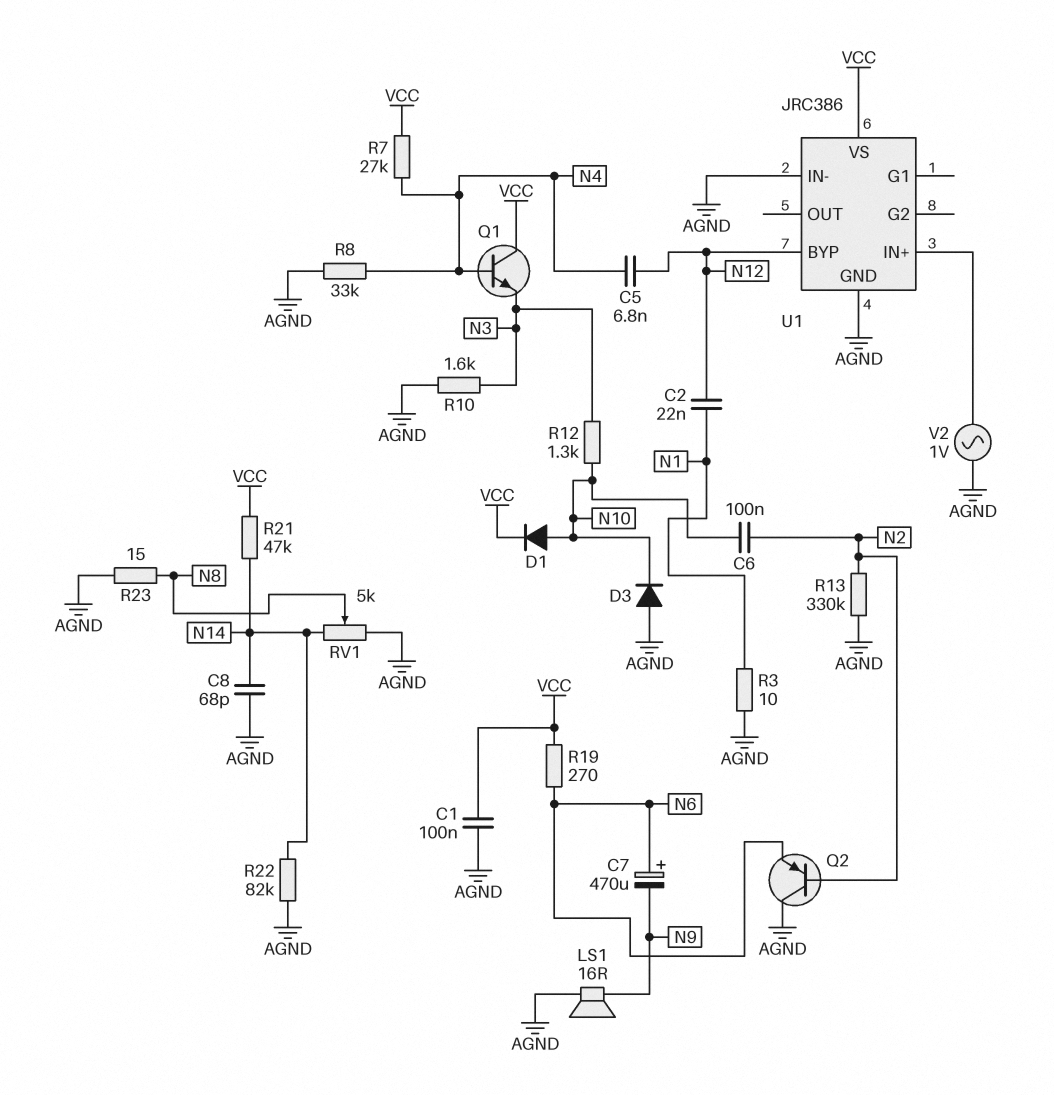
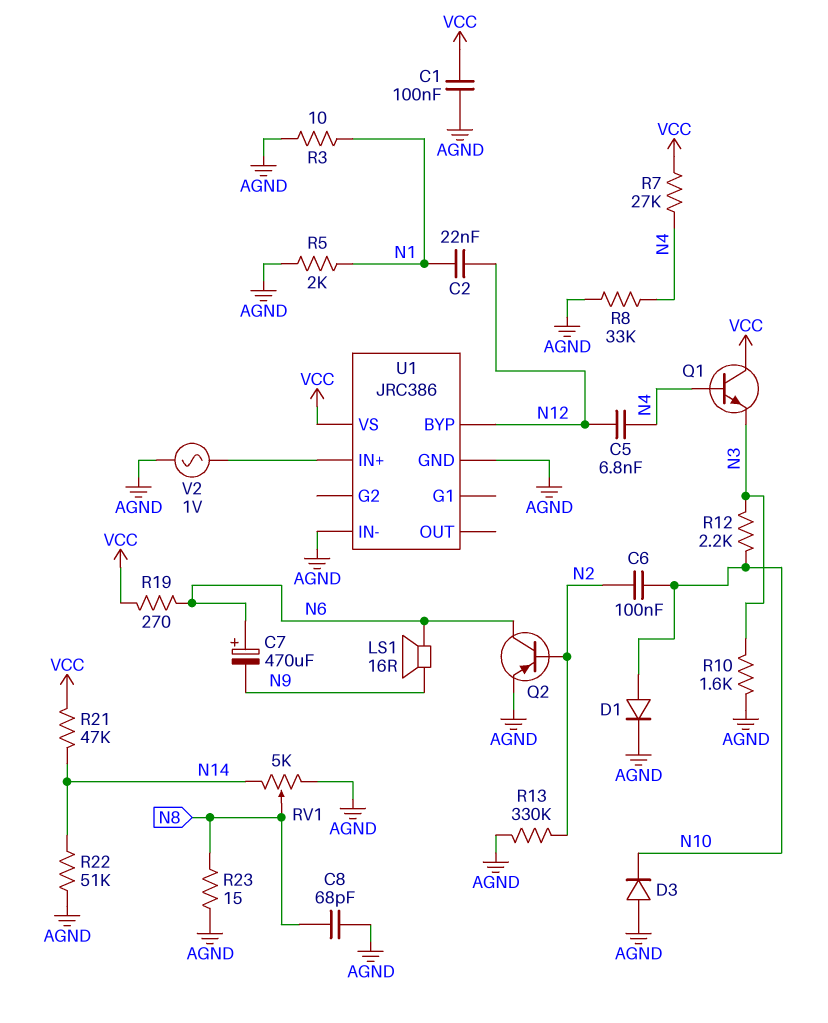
C8: 68pF (AGND, N14) -> 68pF (AGND, N8)
D1: diode (A N10, K VCC) -> diode (A N10, K AGND)
LS1: speaker 16R (AGND, N9) -> speaker 16R (N6, N9)
Q2: PNP (B N2, C AGND, E N6) -> PNP (B N2, C N6, E AGND)
R5: none -> 2k (AGND, N1)
R12: 1.3k (N3, N10) -> 2.2k (N3, N10)
R22: 82k (AGND, N14) -> 51k (AGND, N14)

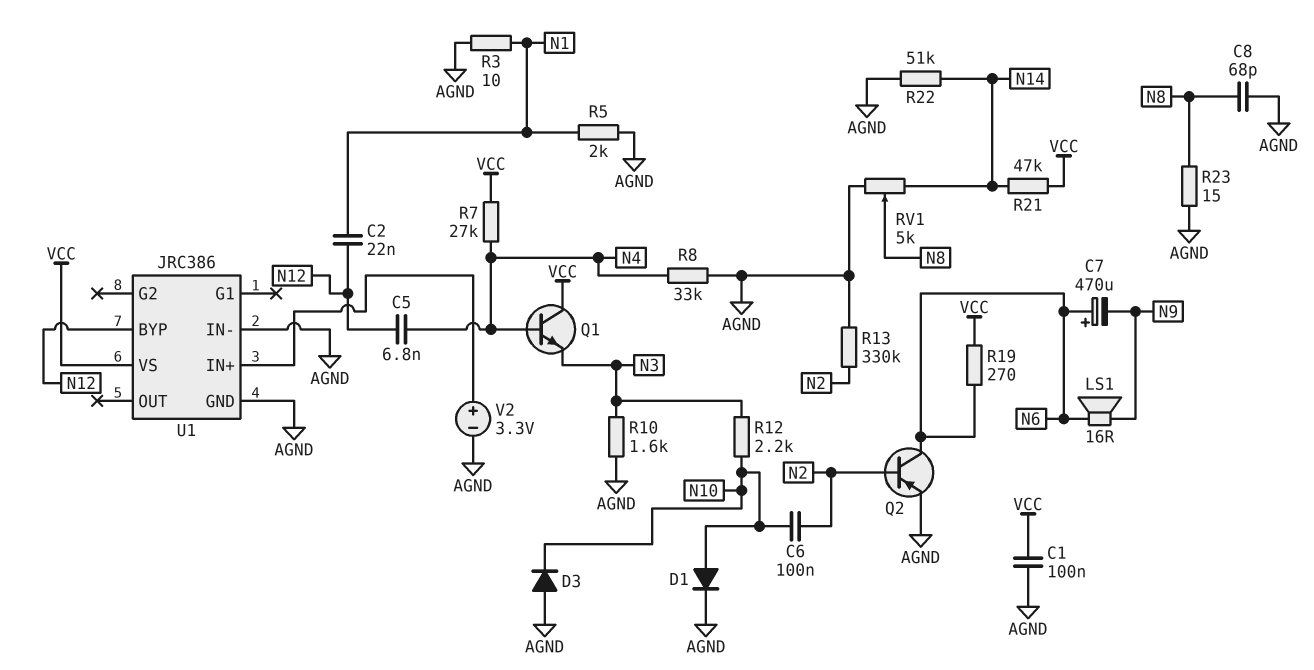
V2: AC 1V (AGND, U1/IN+) -> 3.3V (plus U1/IN+, minus AGND)

